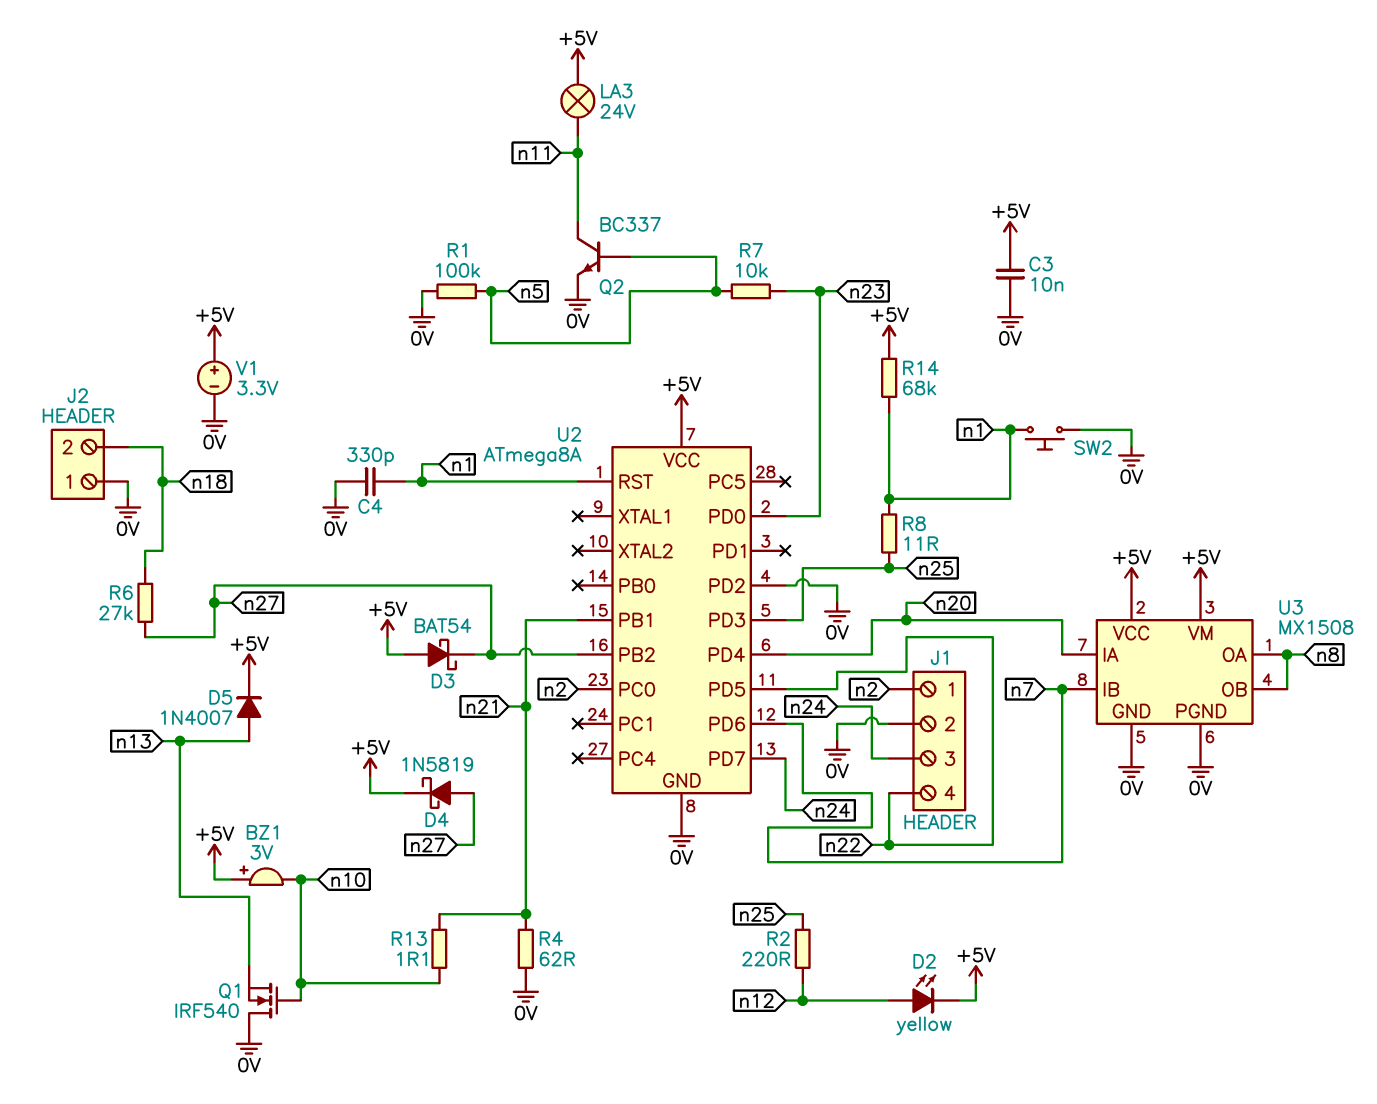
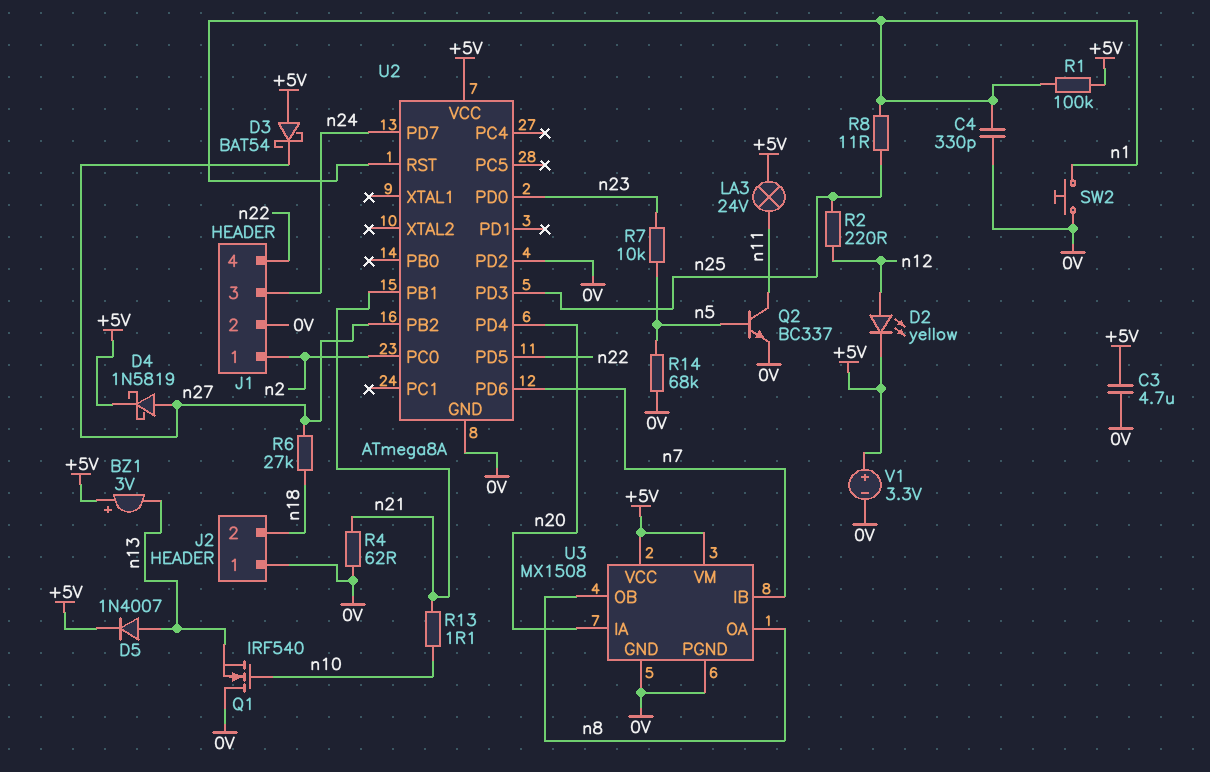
BZ1: buzzer 3V (plus +5V, minus n10) -> buzzer 3V (plus +5V, minus n13)
C3: 10nF (+5V, 0V) -> 4.7uF (+5V, 0V)
R1: 100k (0V, n5) -> 100k (+5V, n1)
R14: 68k (+5V, n1) -> 68k (0V, n5)

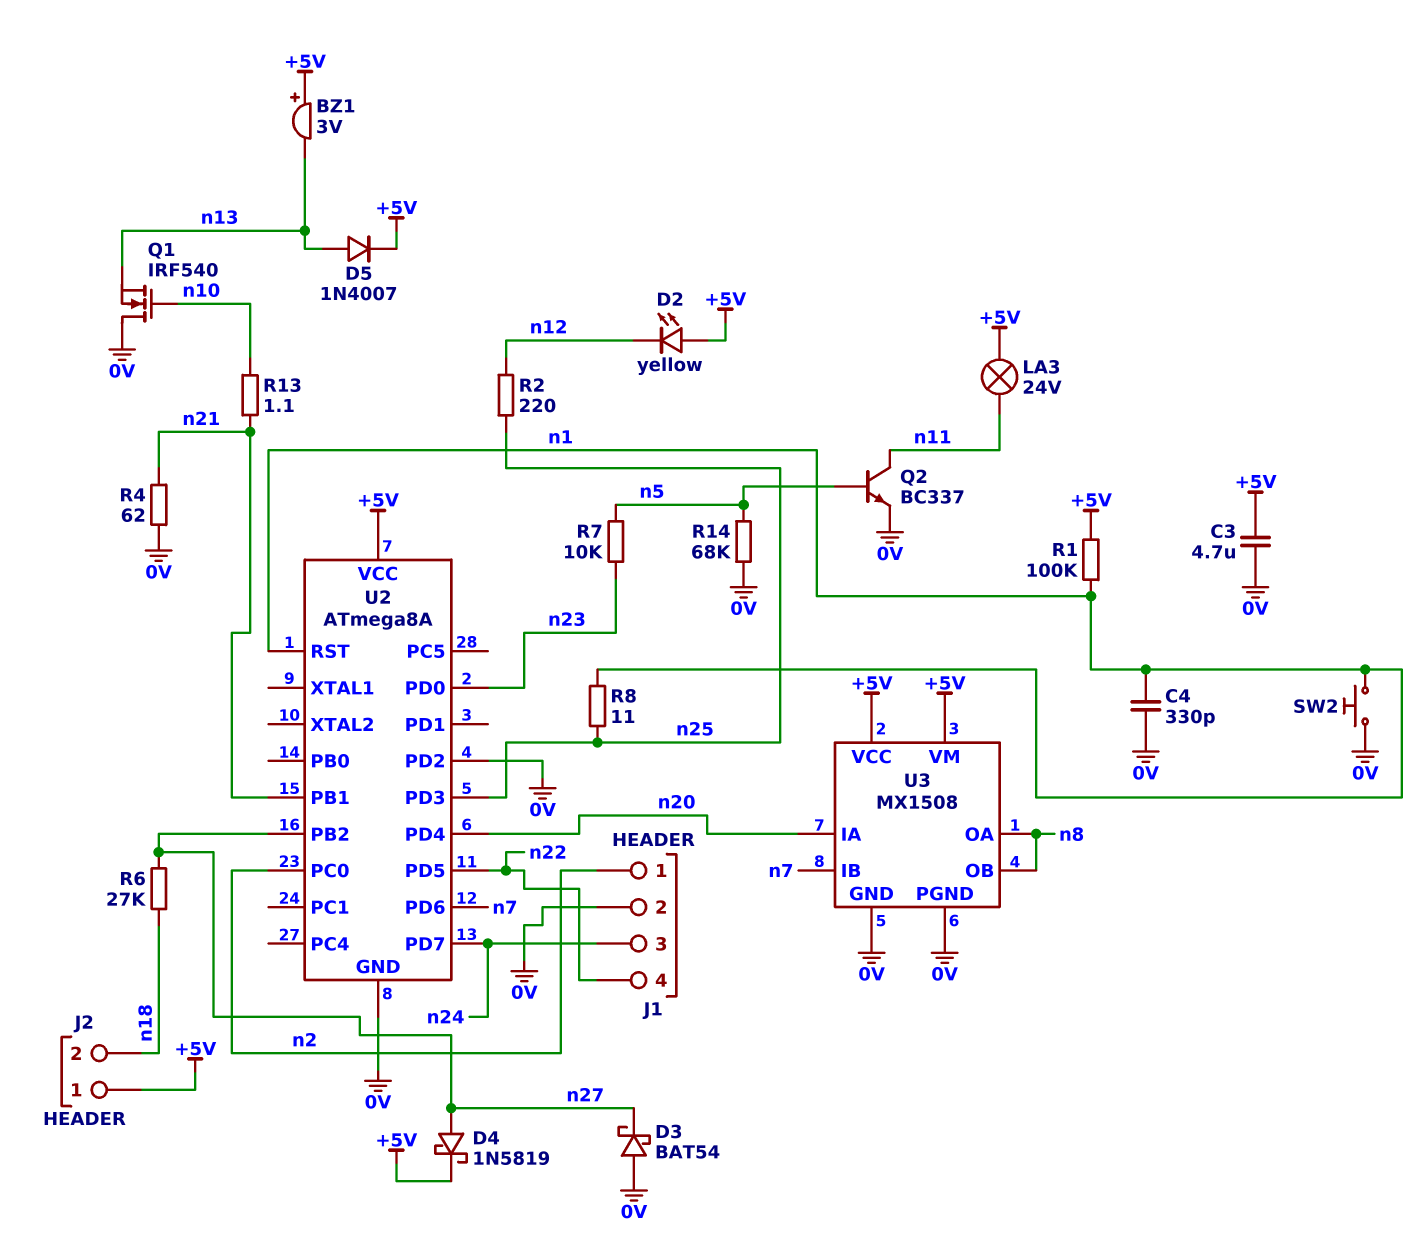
D2: LED yellow (A n12, K +5V) -> LED yellow (A +5V, K n12)
D3: schottky BAT54 (A +5V, K n27) -> schottky BAT54 (A 0V, K n27)
J2 pin 1: 0V -> +5V
V1: 3.3V (plus +5V, minus 0V) -> none

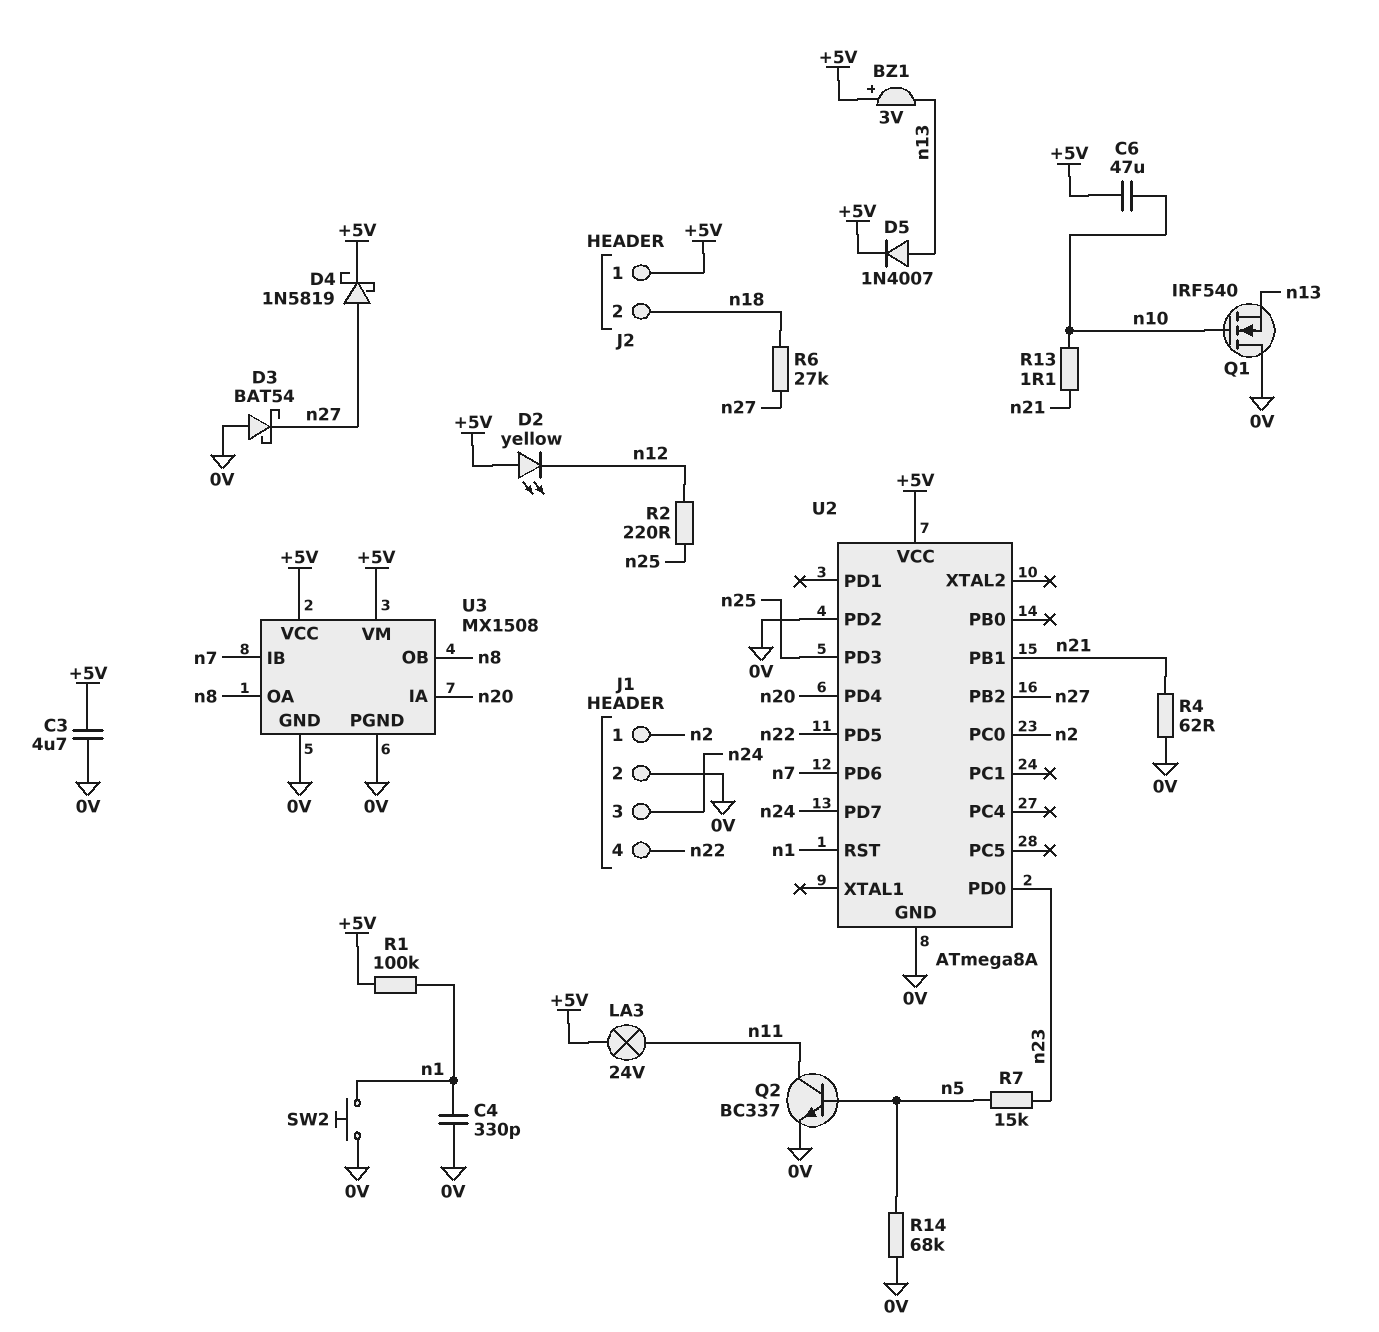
C6: none -> 47uF (+5V, n10)
R7: 10k (n5, n23) -> 15k (n5, n23)
R8: 11 (n1, n25) -> none

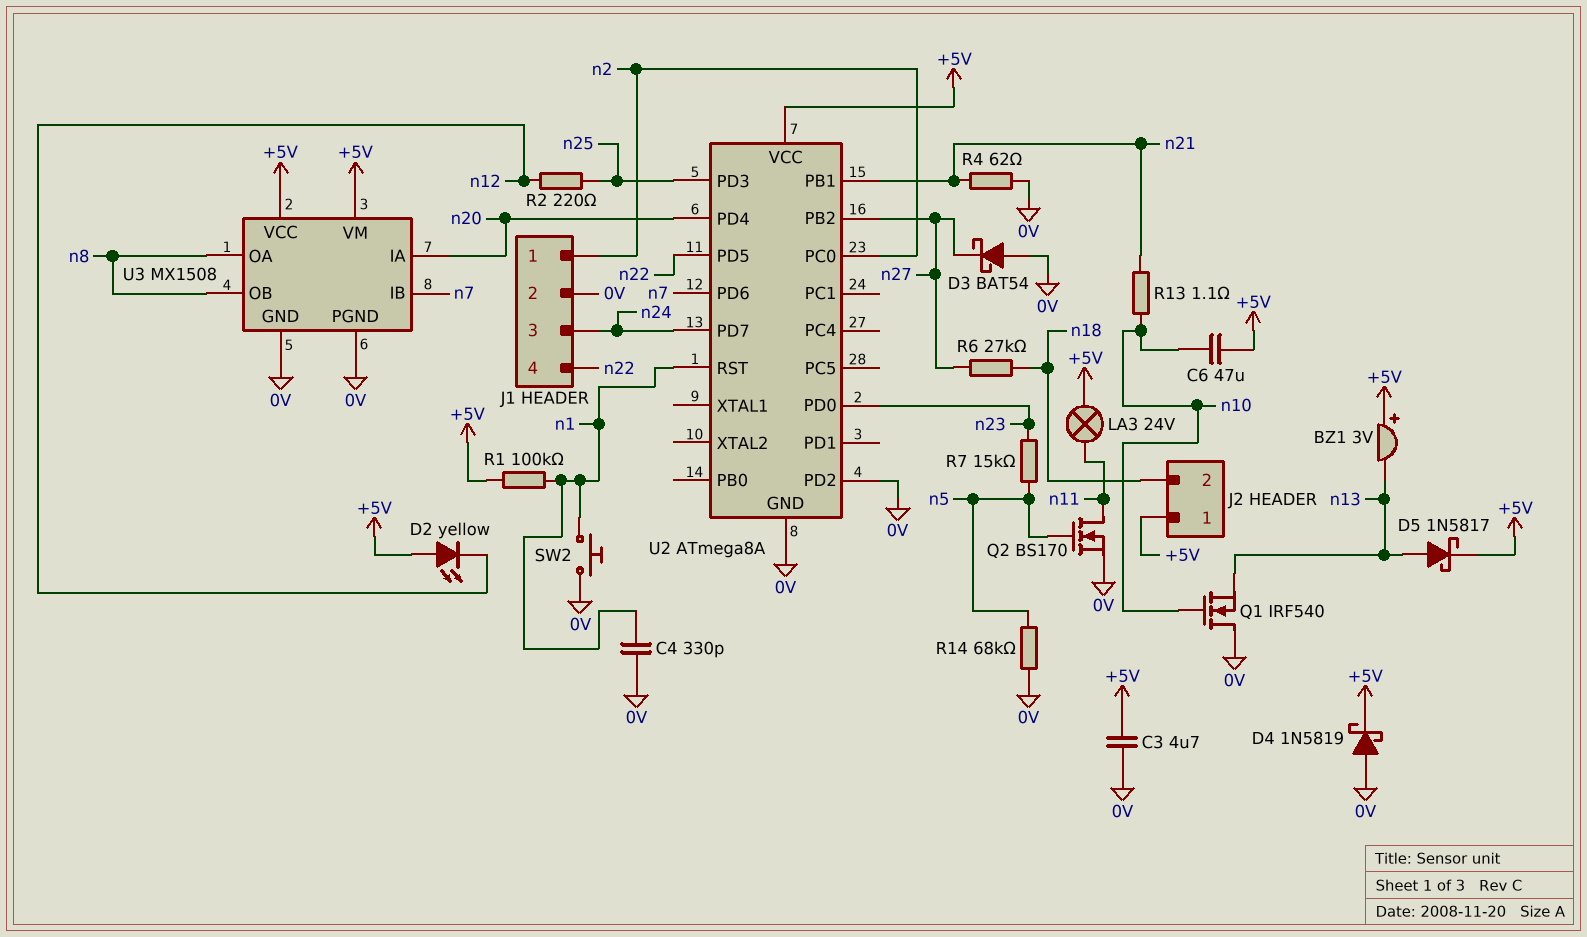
D4: schottky 1N5819 (A n27, K +5V) -> schottky 1N5819 (A 0V, K +5V)
D5: diode 1N4007 (A n13, K +5V) -> schottky 1N5817 (A n13, K +5V)
Q2: NPN BC337 (B n5, C n11, E 0V) -> NMOS BS170 (G n5, D n11, S 0V)

